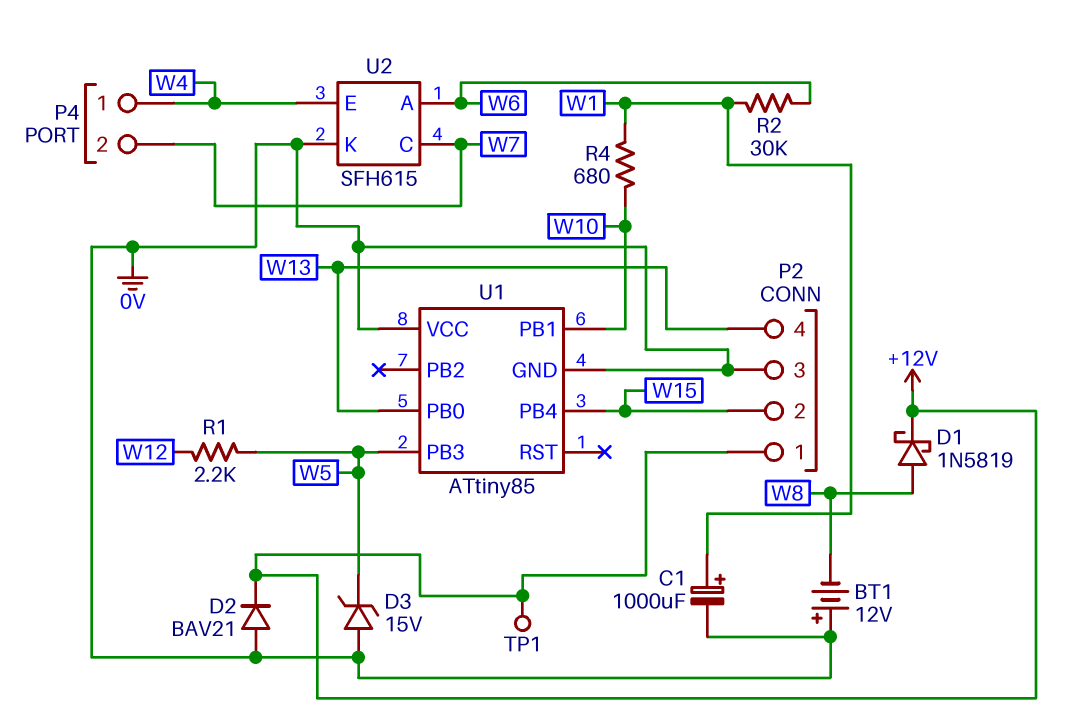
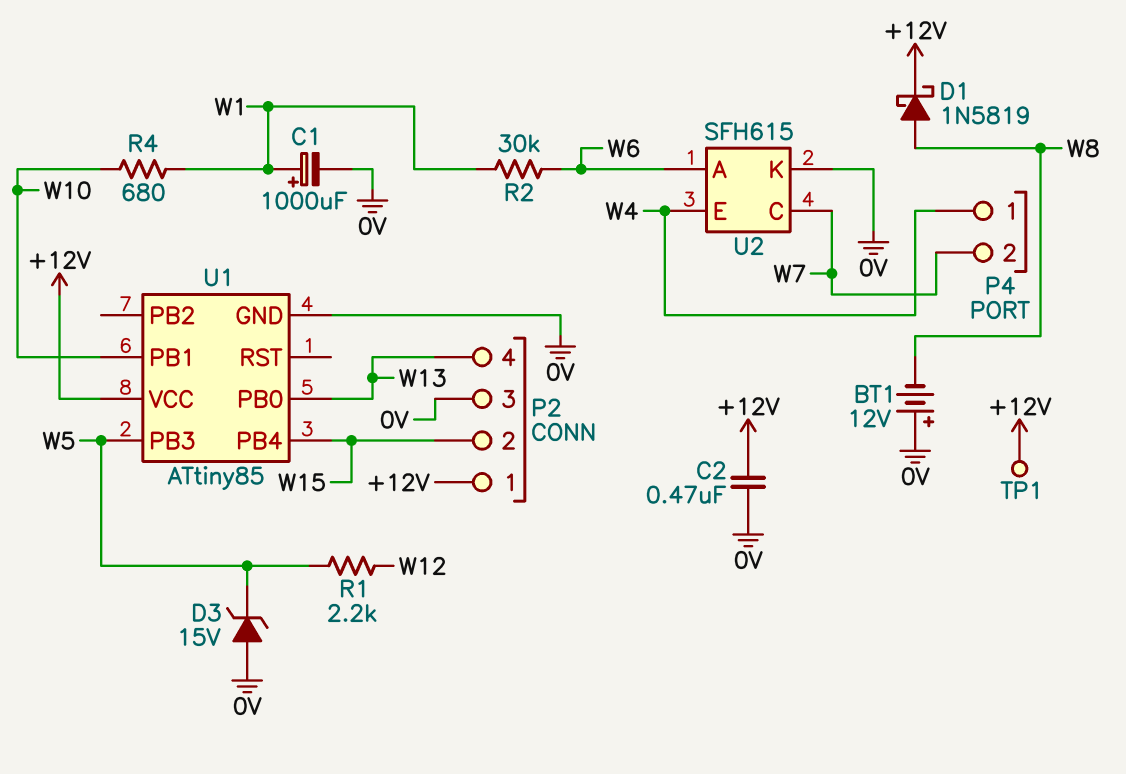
C2: none -> 470nF (+12V, 0V)
D2: diode BAV21 (A 0V, K +12V) -> none
U1 pin VCC: 0V -> +12V

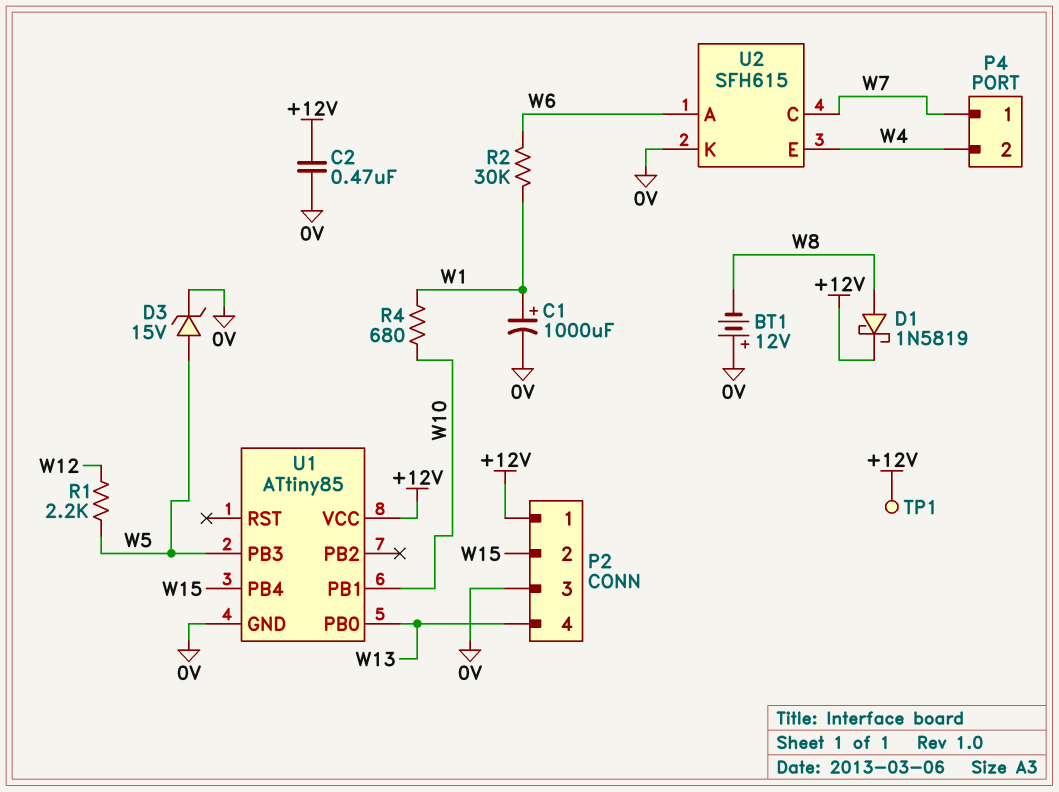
D3: zener 15V (A 0V, K W5) -> zener 15V (A W5, K 0V)
P4 pin 1: W4 -> W7
P4 pin 2: W7 -> W4

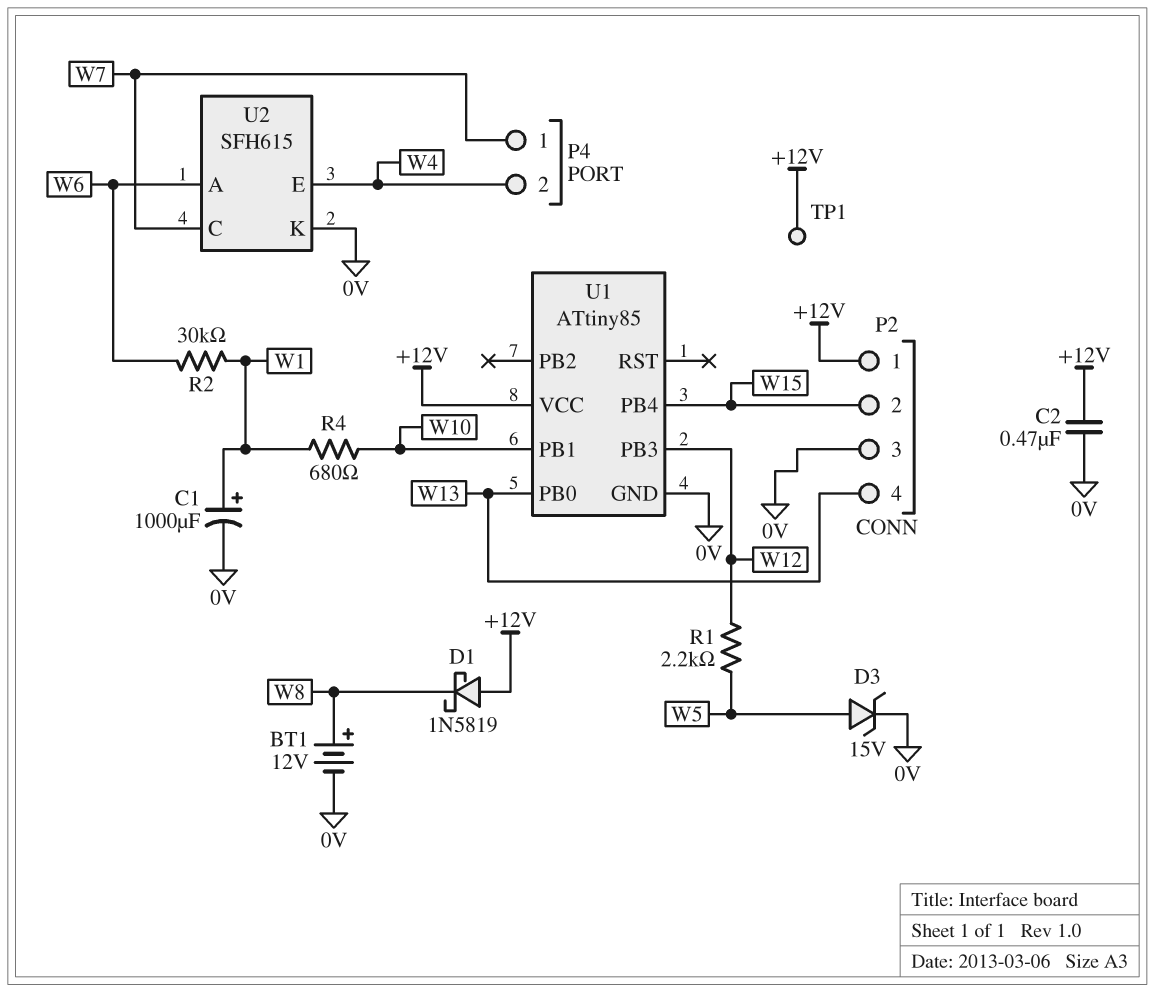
BT1: 12V (plus 0V, minus W8) -> 12V (plus W8, minus 0V)
D1: schottky 1N5819 (A W8, K +12V) -> schottky 1N5819 (A +12V, K W8)
U1 pin PB3: W5 -> W12

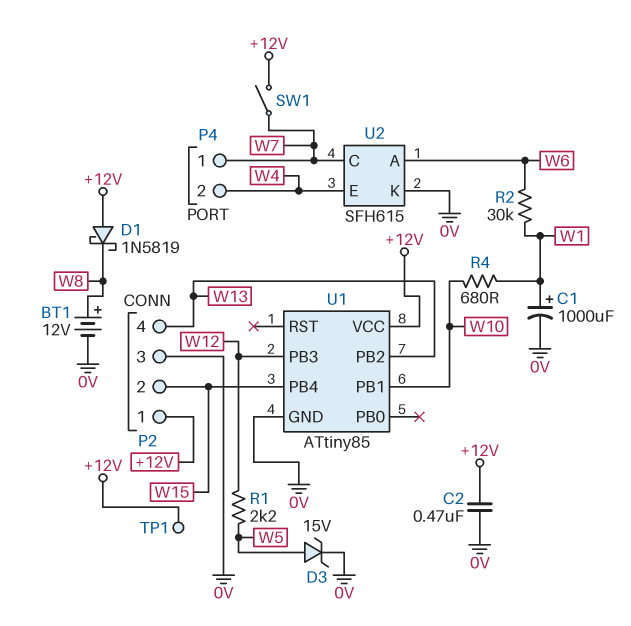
SW1: none -> switch (+12V, W7)
U1 pin PB0: W13 -> none
U1 pin PB2: none -> W13

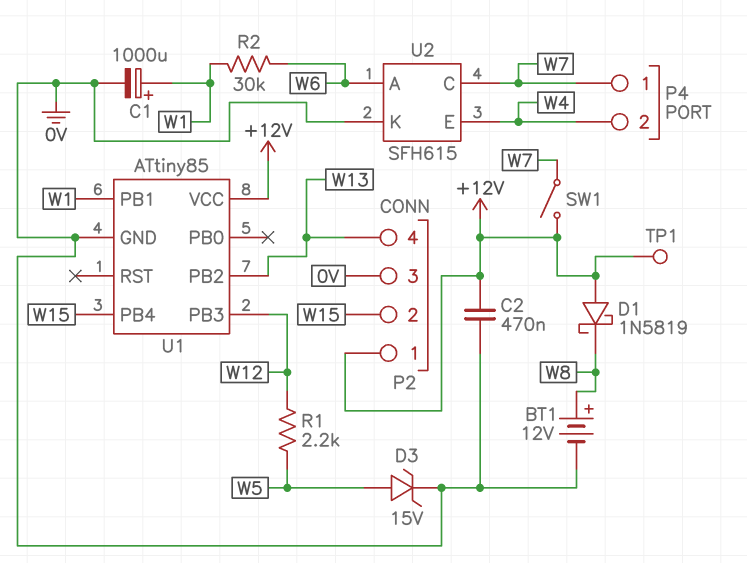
R4: 680 (W1, W10) -> none
U1 pin PB1: W10 -> W1

